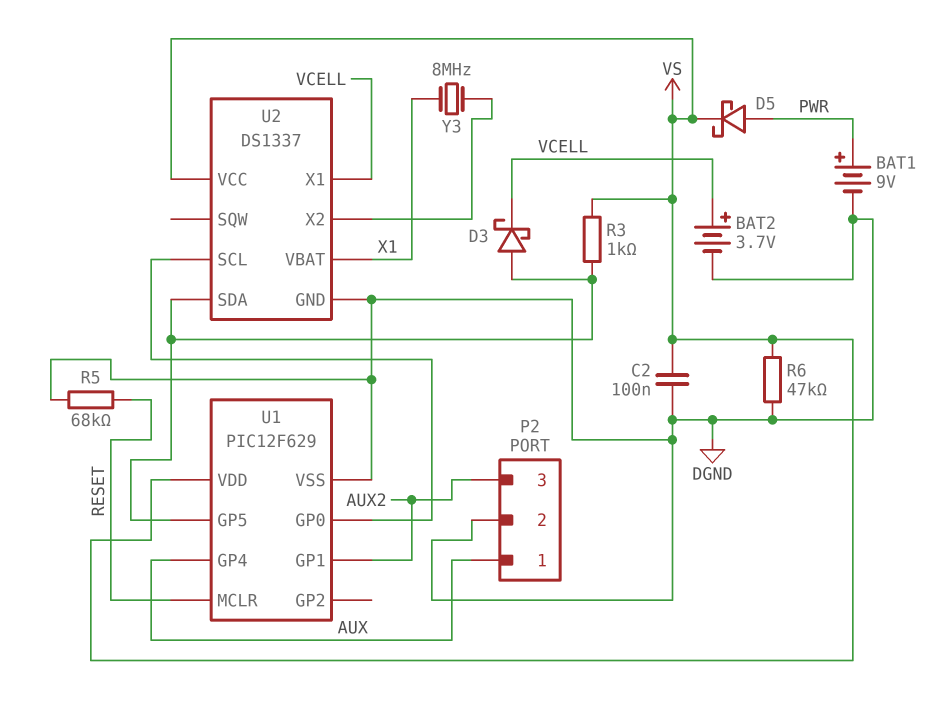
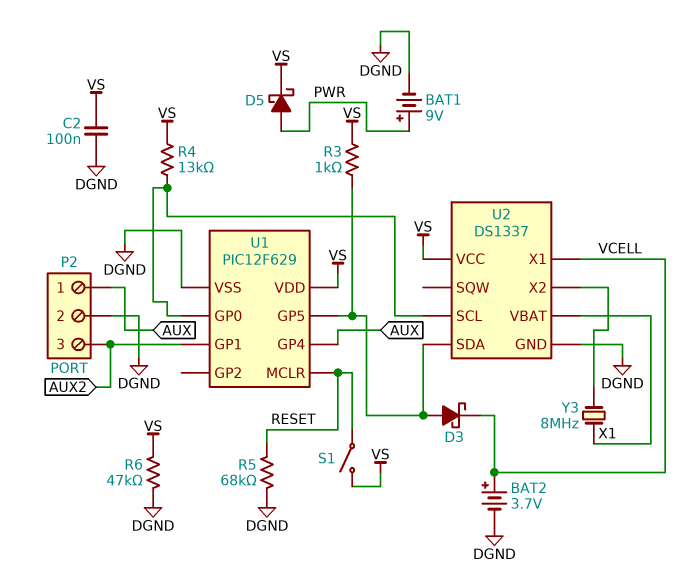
R4: none -> 13k (U1/GP0, VS)
S1: none -> switch (RESET, VS)

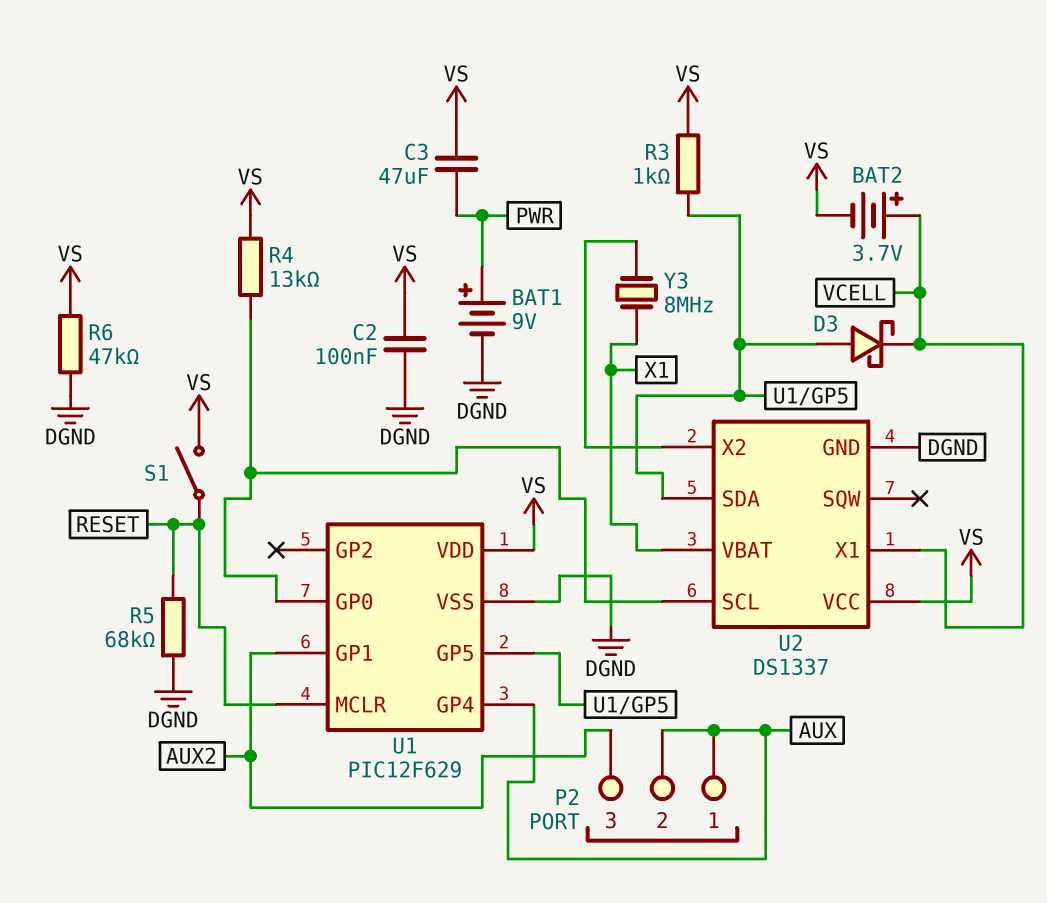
BAT2: 3.7V (plus VCELL, minus DGND) -> 3.7V (plus VCELL, minus VS)
C3: none -> 47uF (PWR, VS)
D5: schottky (A PWR, K VS) -> none
P2 pin 2: DGND -> AUX

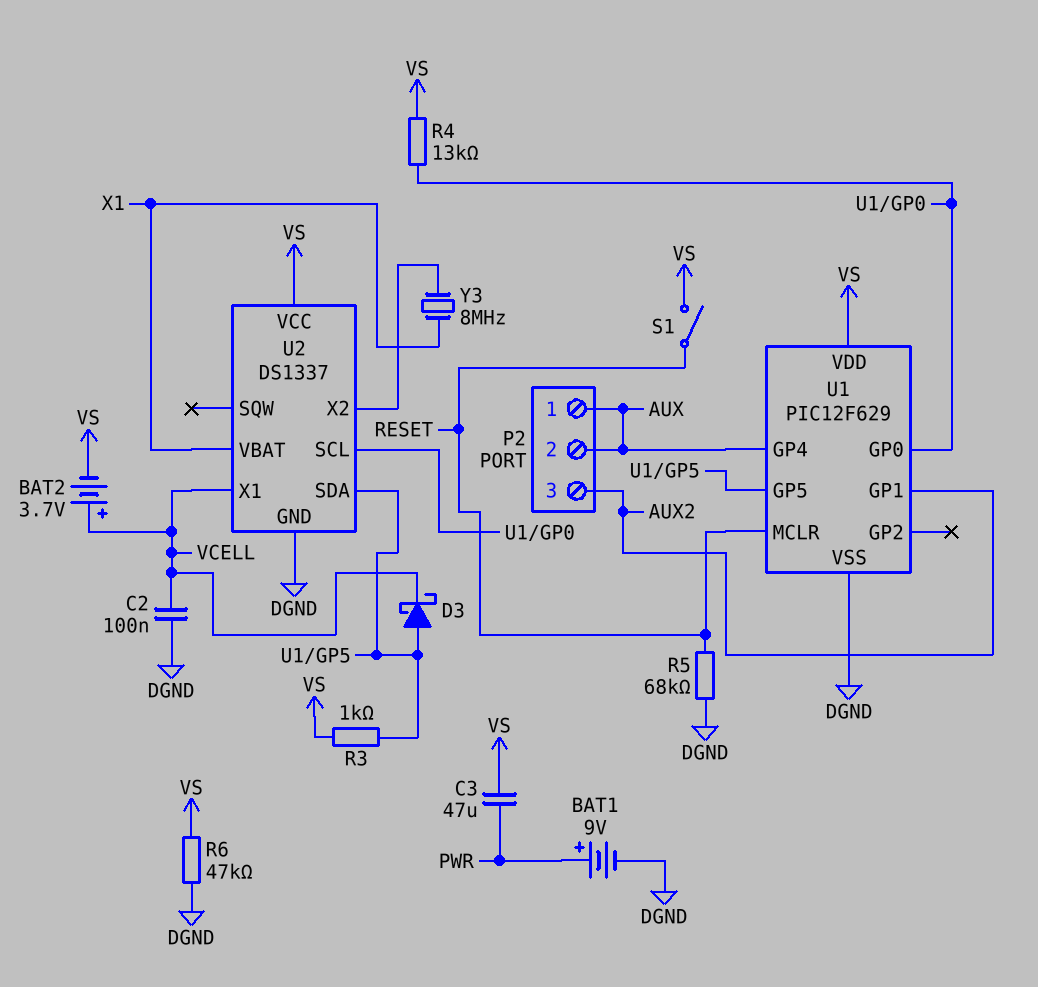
C2: 100nF (DGND, VS) -> 100nF (DGND, VCELL)

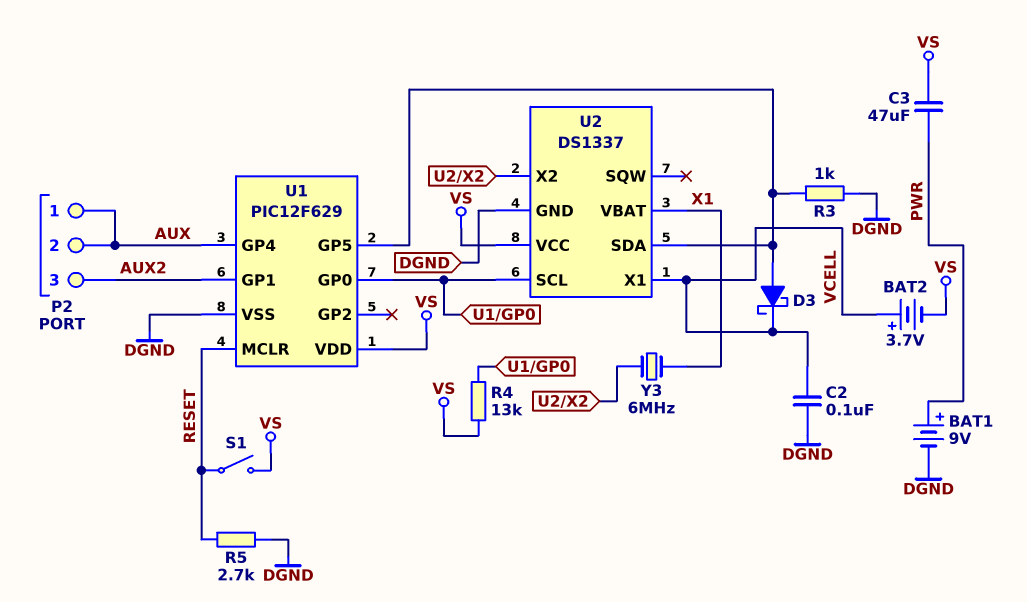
R3: 1k (U1/GP5, VS) -> 1k (DGND, U1/GP5)
R5: 68k (DGND, RESET) -> 2.7k (DGND, RESET)
R6: 47k (DGND, VS) -> none
Y3: 8MHz (U2/X2, X1) -> 6MHz (U2/X2, X1)

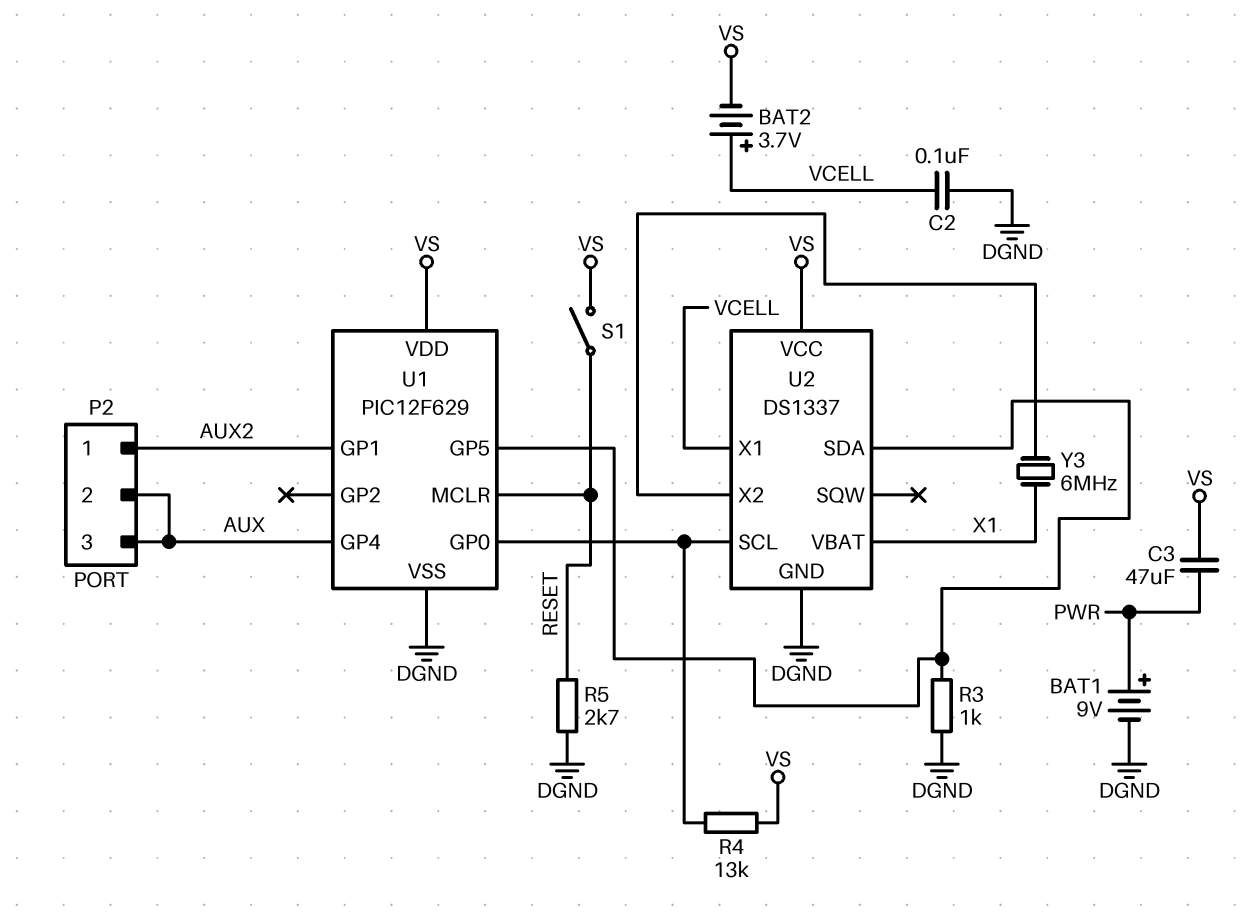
D3: schottky (A U1/GP5, K VCELL) -> none
P2 pin 1: AUX -> AUX2
P2 pin 3: AUX2 -> AUX

